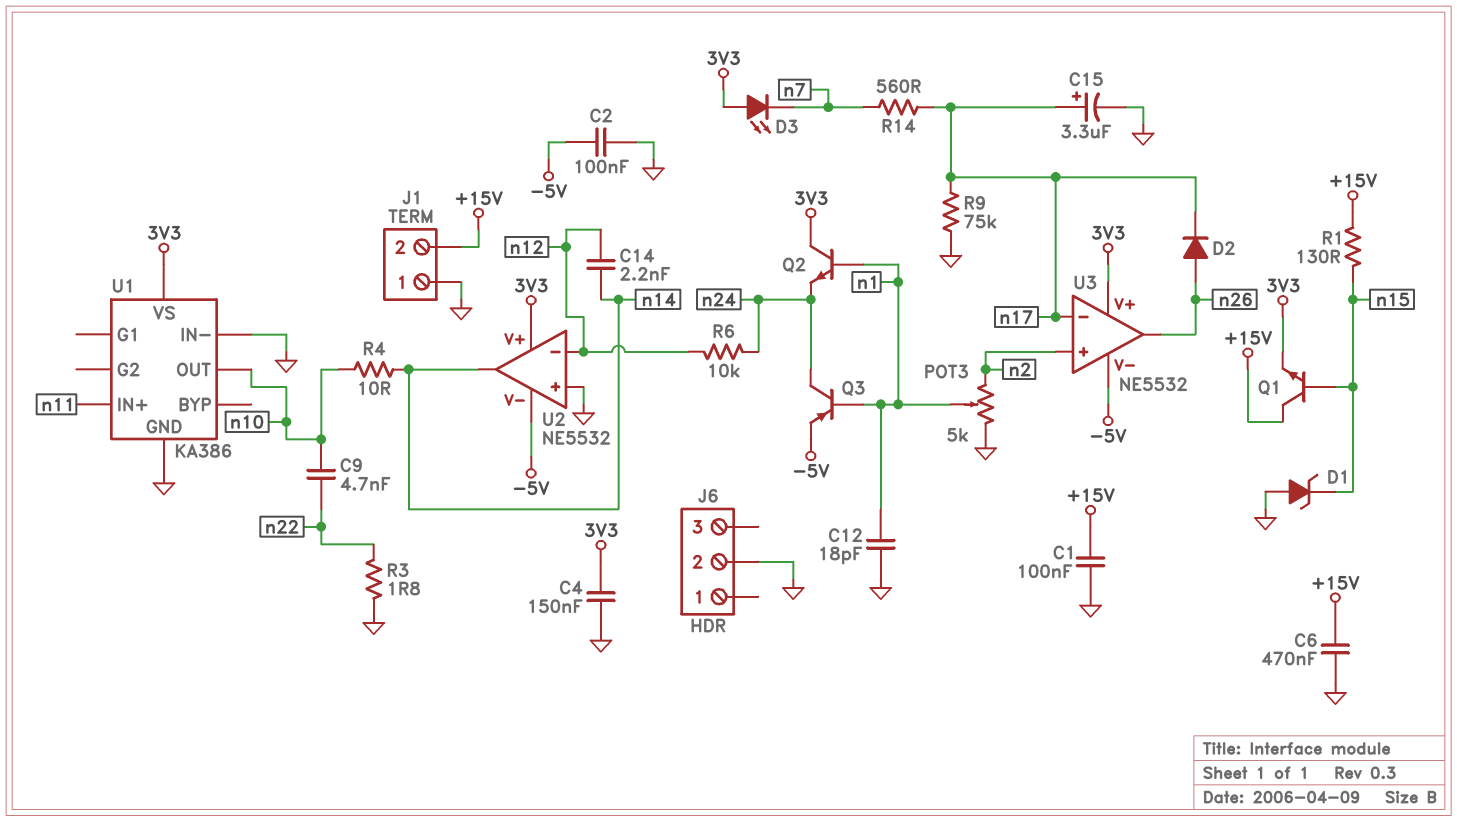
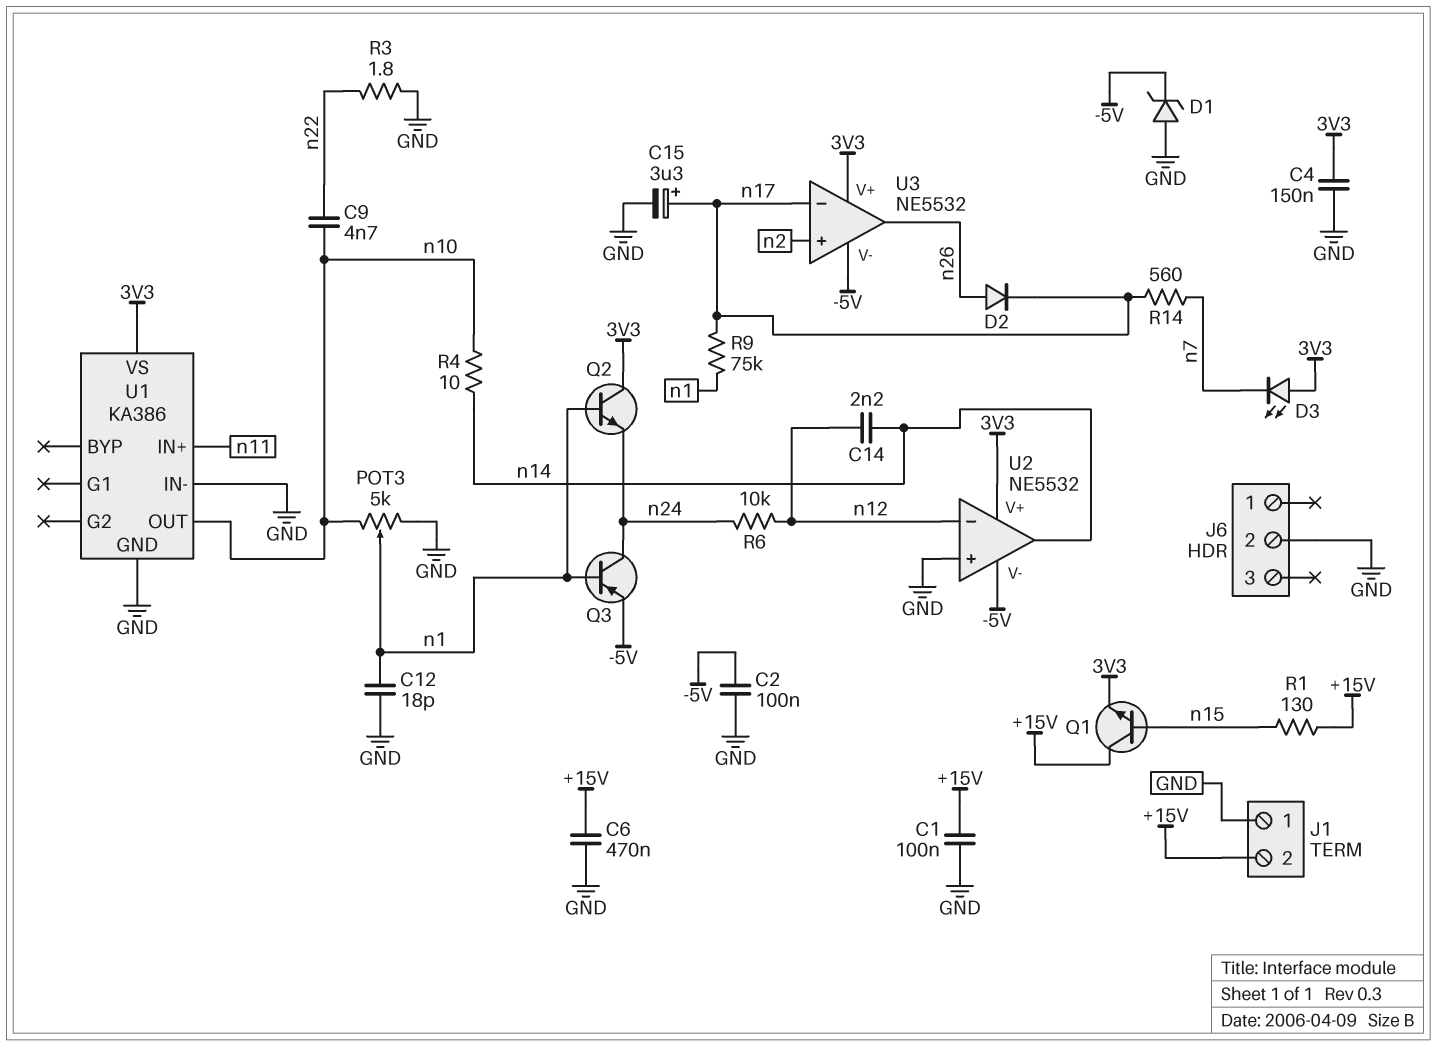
D1: zener (A GND, K n15) -> zener (A GND, K -5V)
POT3: 5k (GND, n2, wiper n1) -> 5k (GND, n10, wiper n1)
R9: 75k (GND, n17) -> 75k (n1, n17)

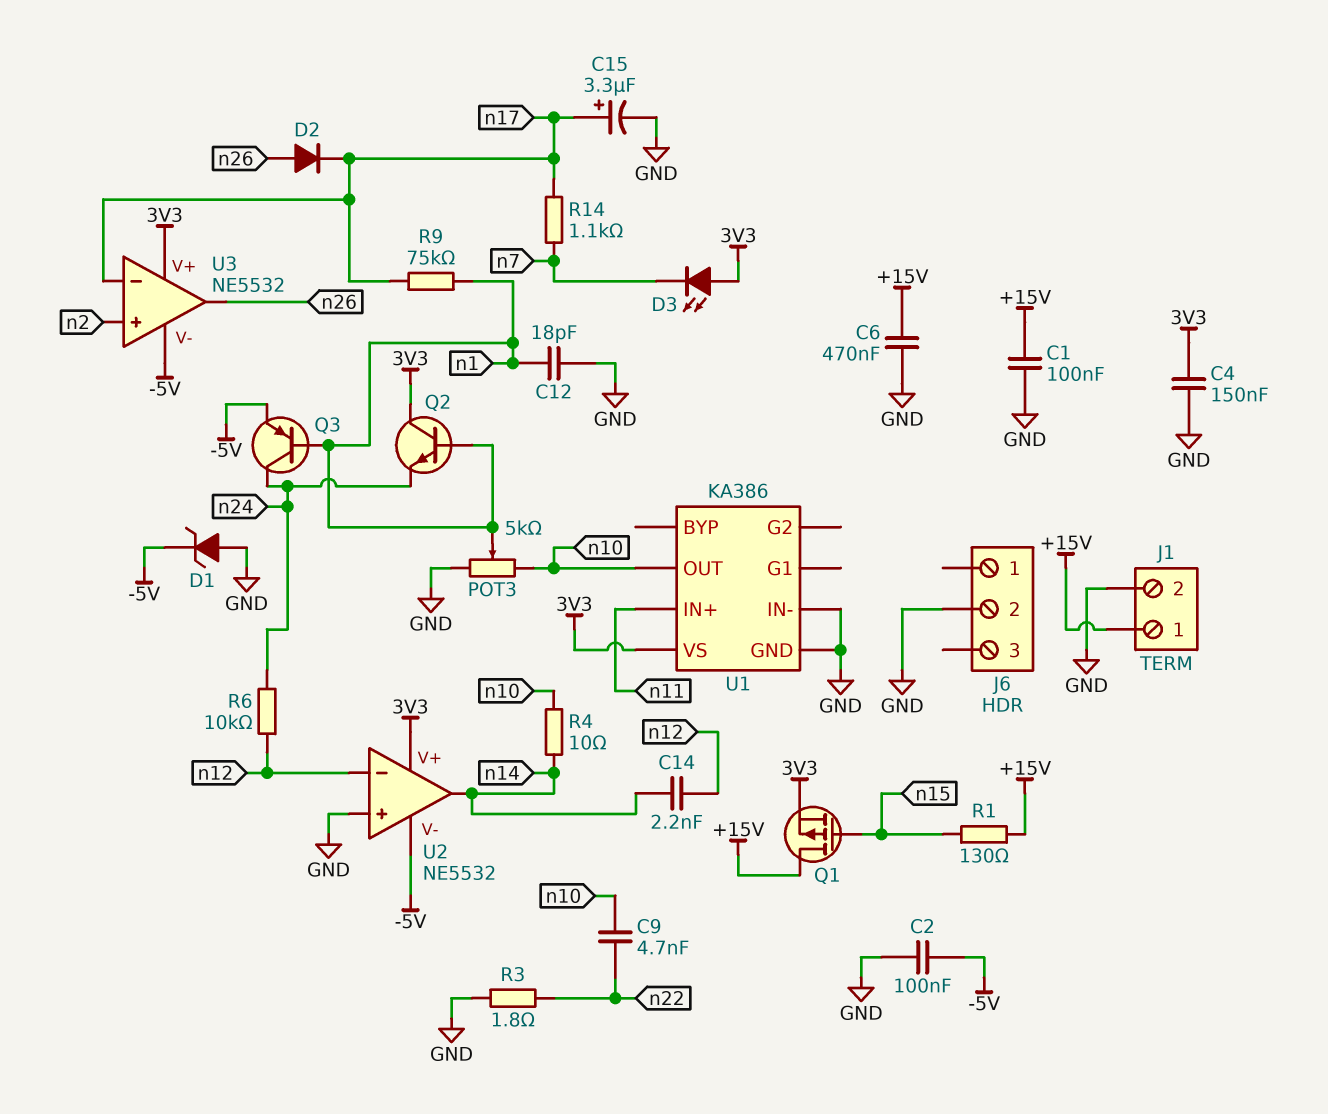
J1 pin 1: GND -> +15V
J1 pin 2: +15V -> GND
Q1: NPN (B n15, C +15V, E 3V3) -> PMOS (G n15, D +15V, S 3V3)
R14: 560 (n7, n17) -> 1.1k (n7, n17)

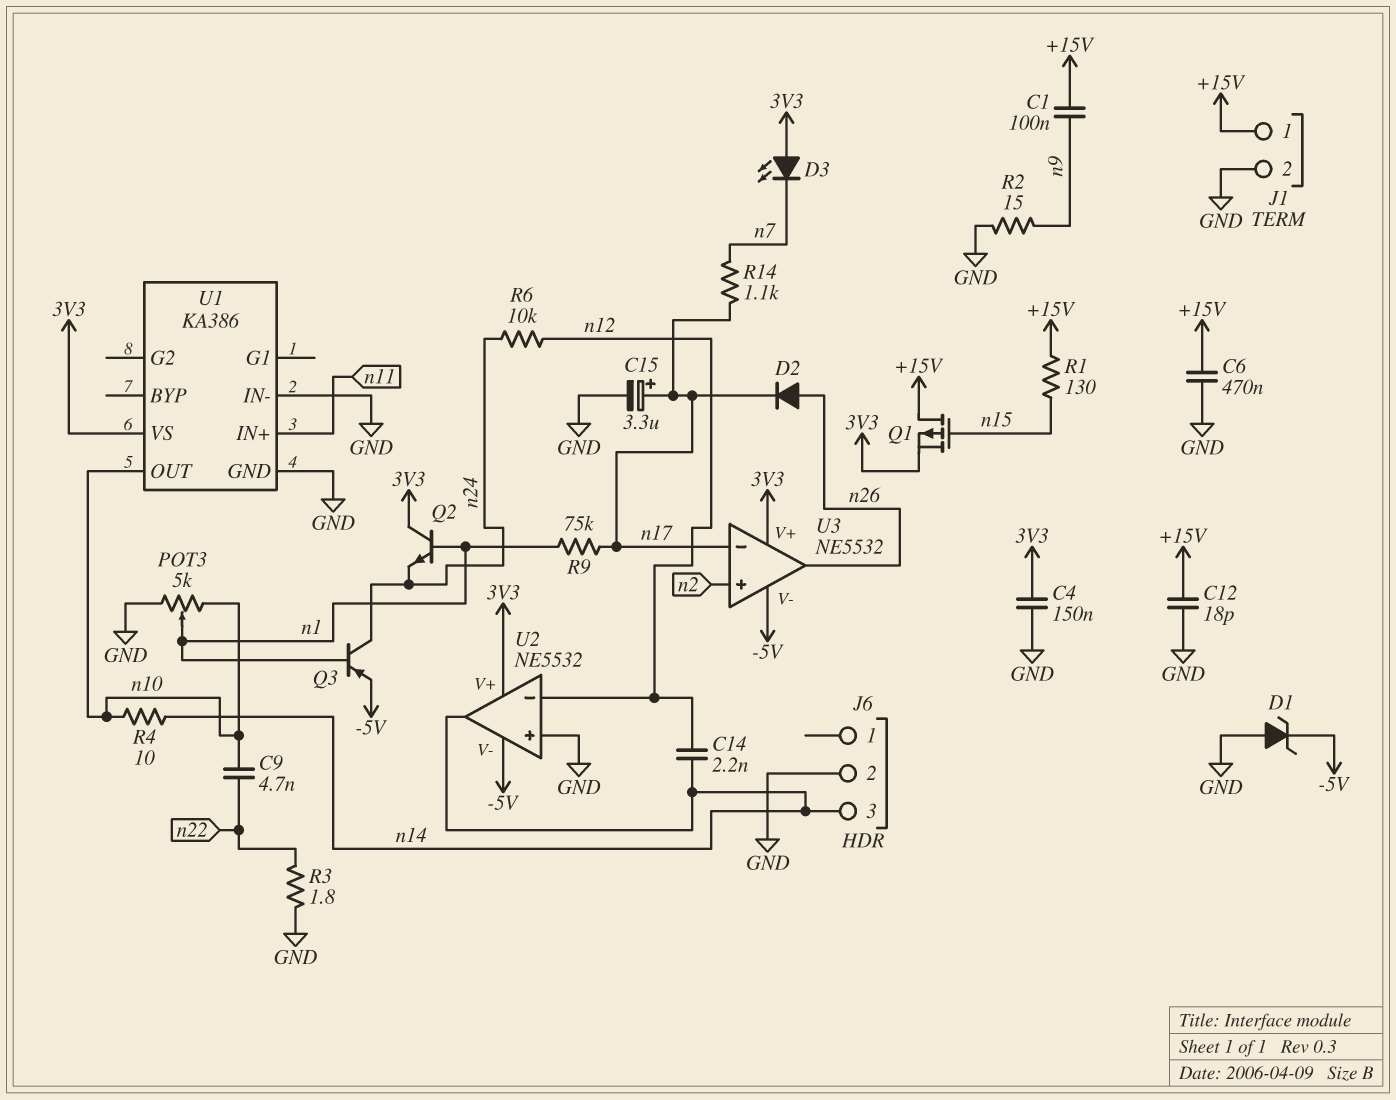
C1: 100nF (+15V, GND) -> 100nF (+15V, n9)
C2: 100nF (-5V, GND) -> none
C12: 18pF (GND, n1) -> 18pF (+15V, GND)
J6 pin 3: none -> n14
R2: none -> 15 (GND, n9)

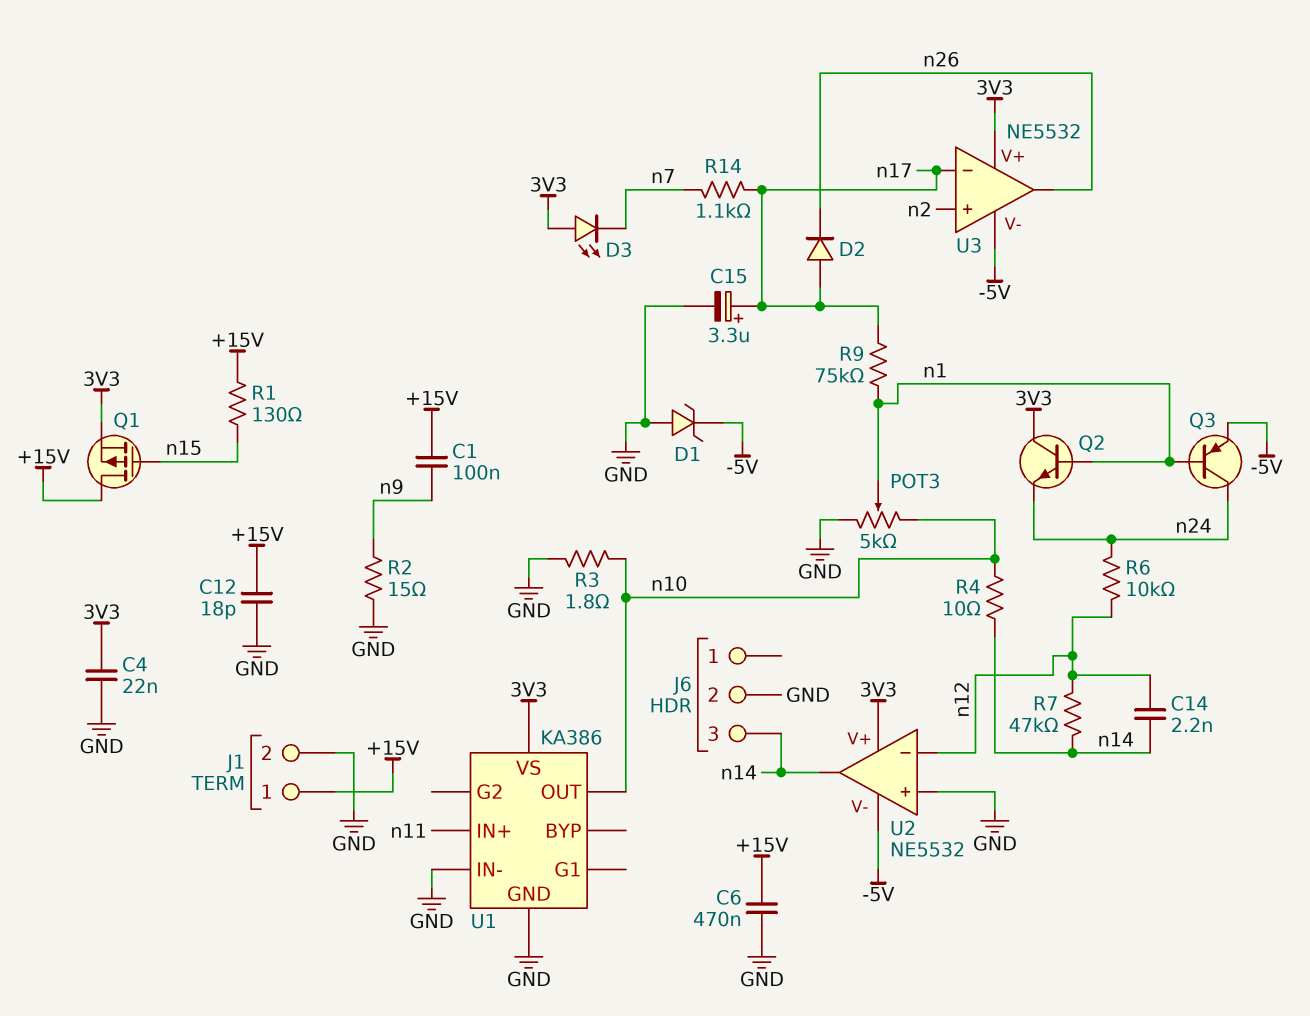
C4: 150nF (3V3, GND) -> 22nF (3V3, GND)
C9: 4.7nF (n10, n22) -> none
D2: diode (A n26, K n17) -> diode (A n17, K n26)
R3: 1.8 (GND, n22) -> 1.8 (GND, n10)
R7: none -> 47k (n12, n14)

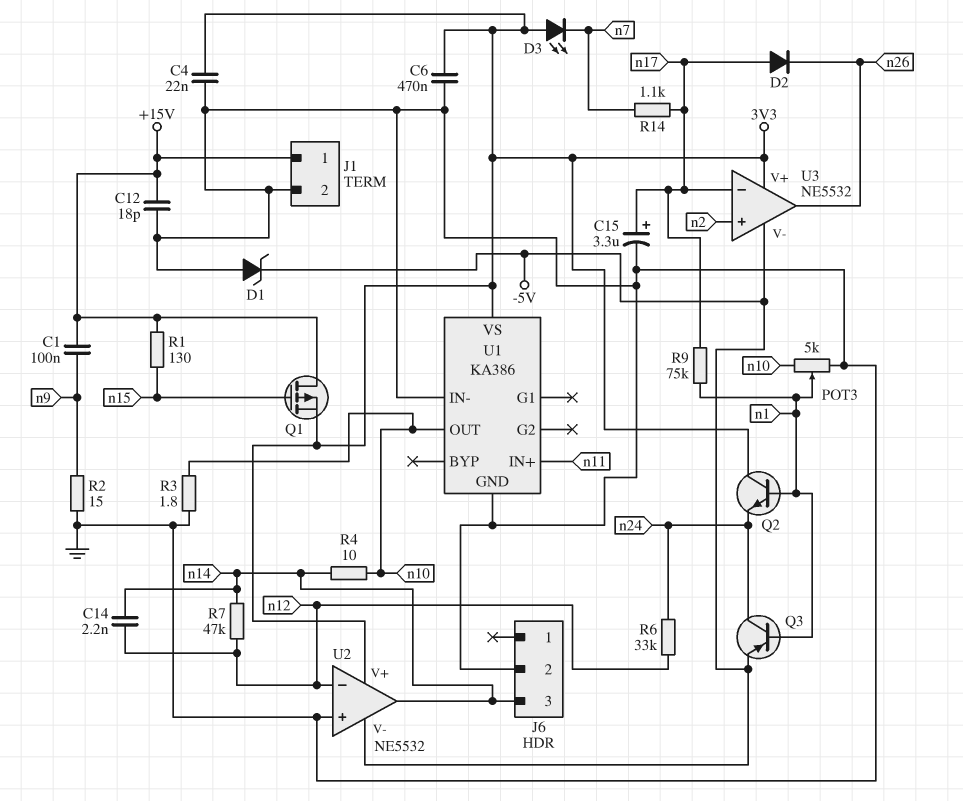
C6: 470nF (+15V, GND) -> 470nF (3V3, GND)
R6: 10k (n12, n24) -> 33k (n12, n24)

